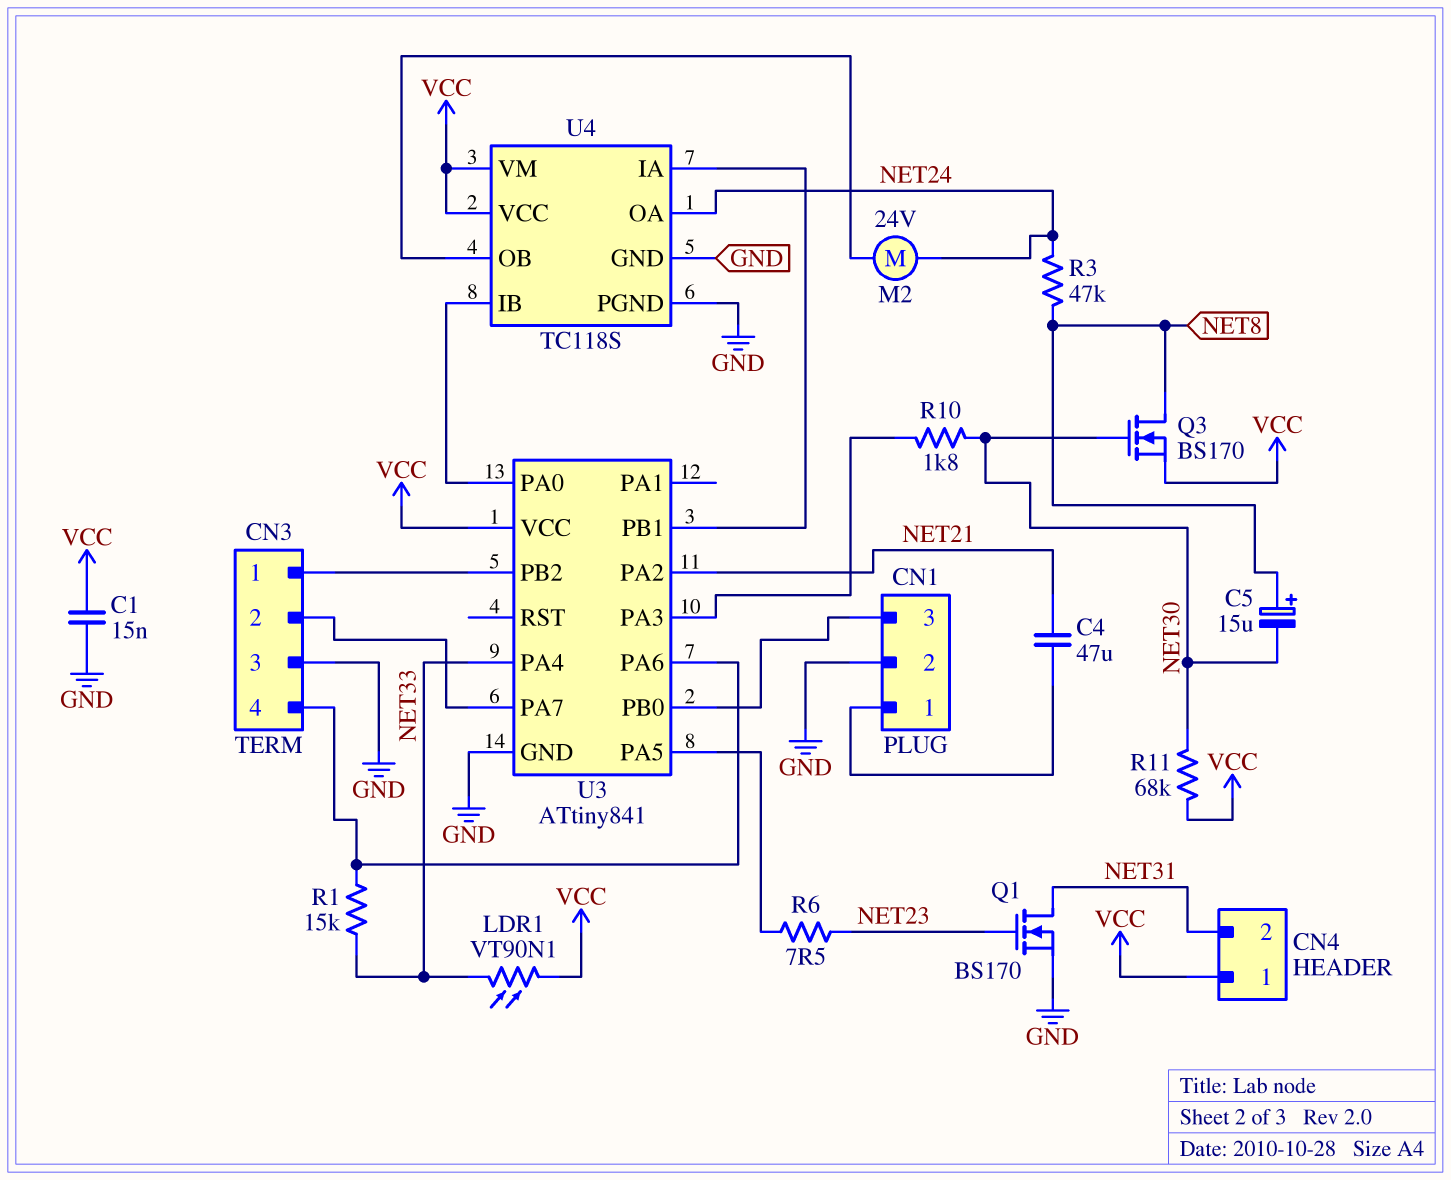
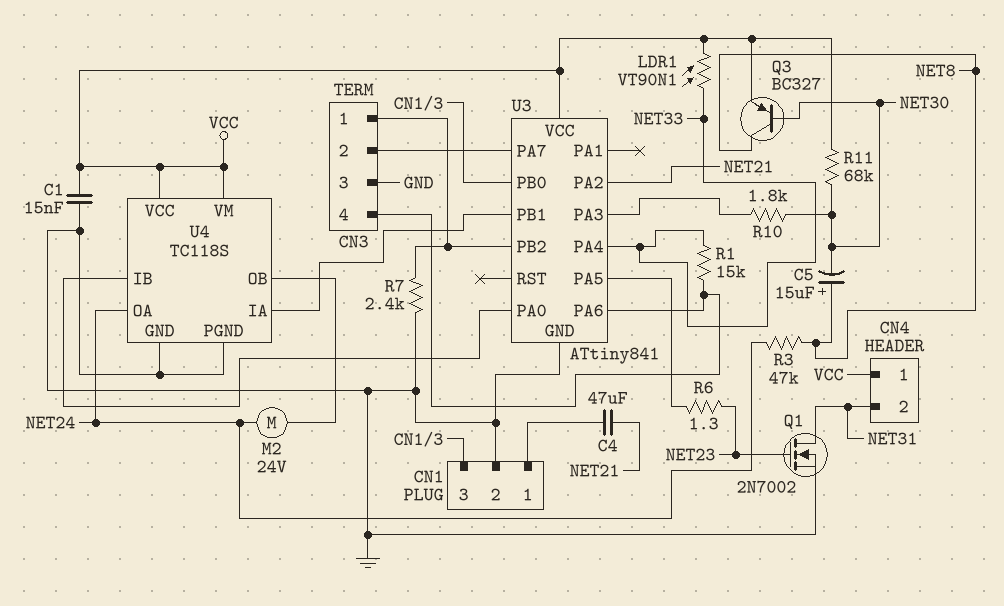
Q1: NMOS BS170 (G NET23, D NET31, S GND) -> NMOS 2N7002 (G NET23, D NET31, S GND)
Q3: NMOS BS170 (G NET30, D NET8, S VCC) -> PNP BC327 (B NET30, C NET8, E VCC)
R6: 7.5 (NET23, U3/PA5) -> 1.3 (NET23, U3/PA5)
R7: none -> 2.4k (CN3/1, GND)

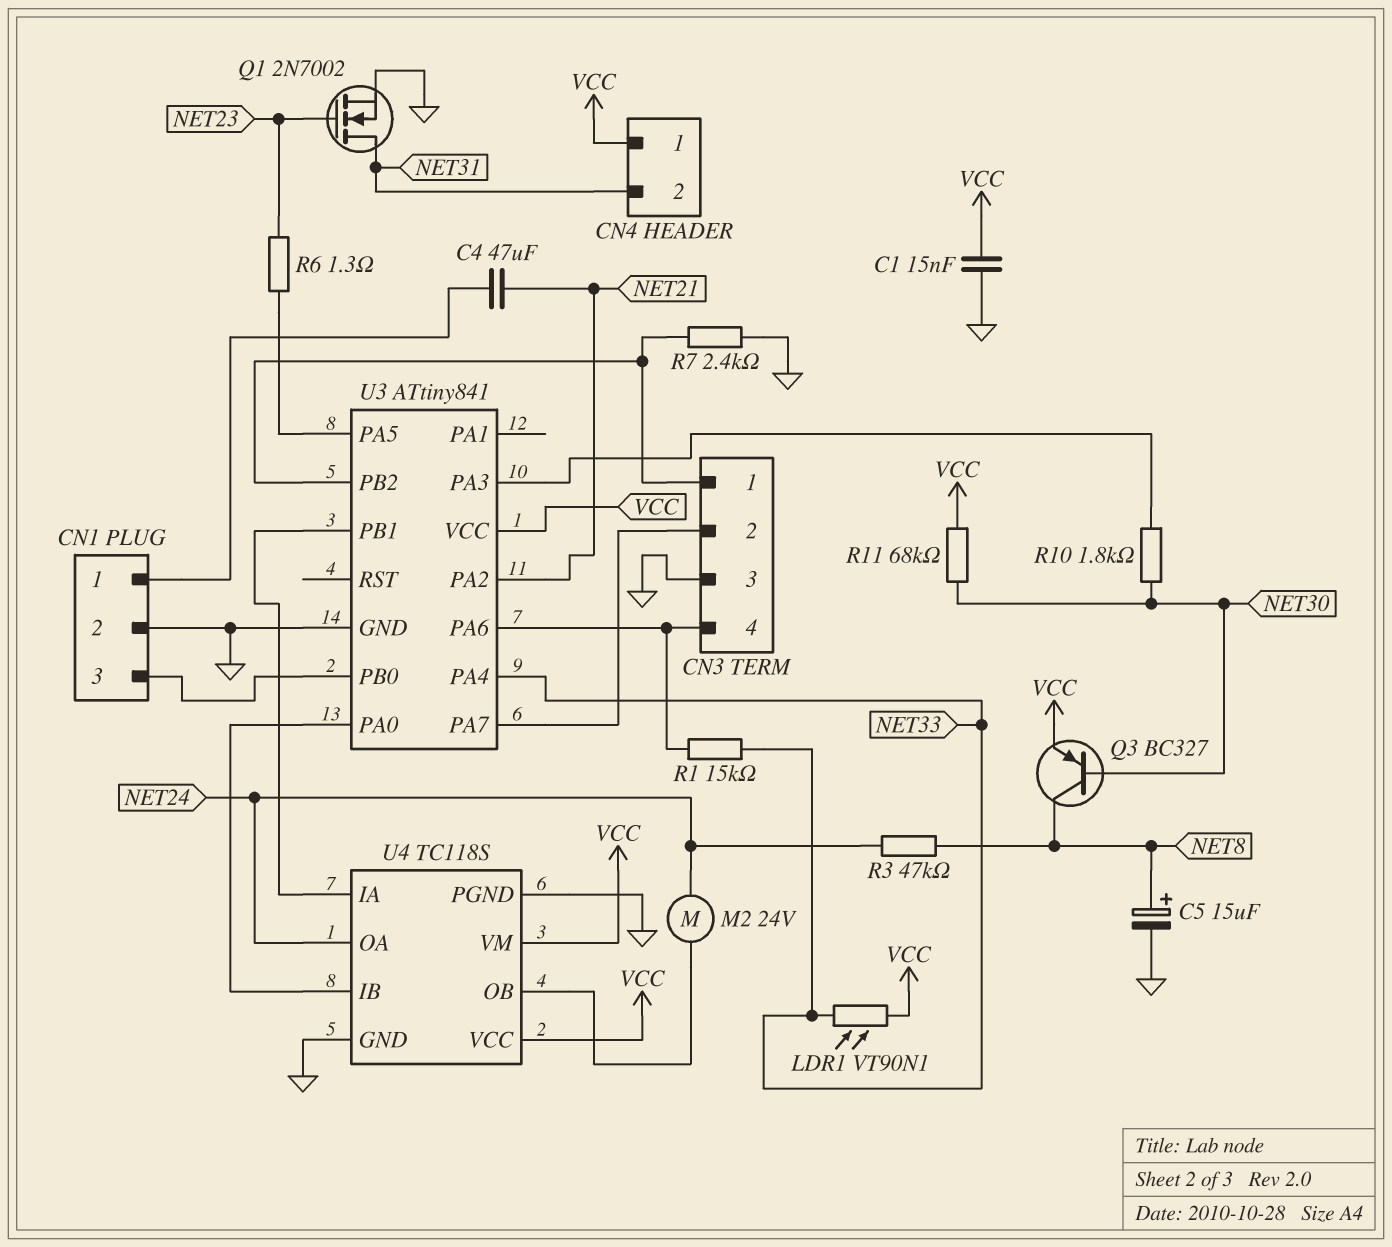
C5: 15uF (plus NET8, minus NET30) -> 15uF (plus NET8, minus GND)

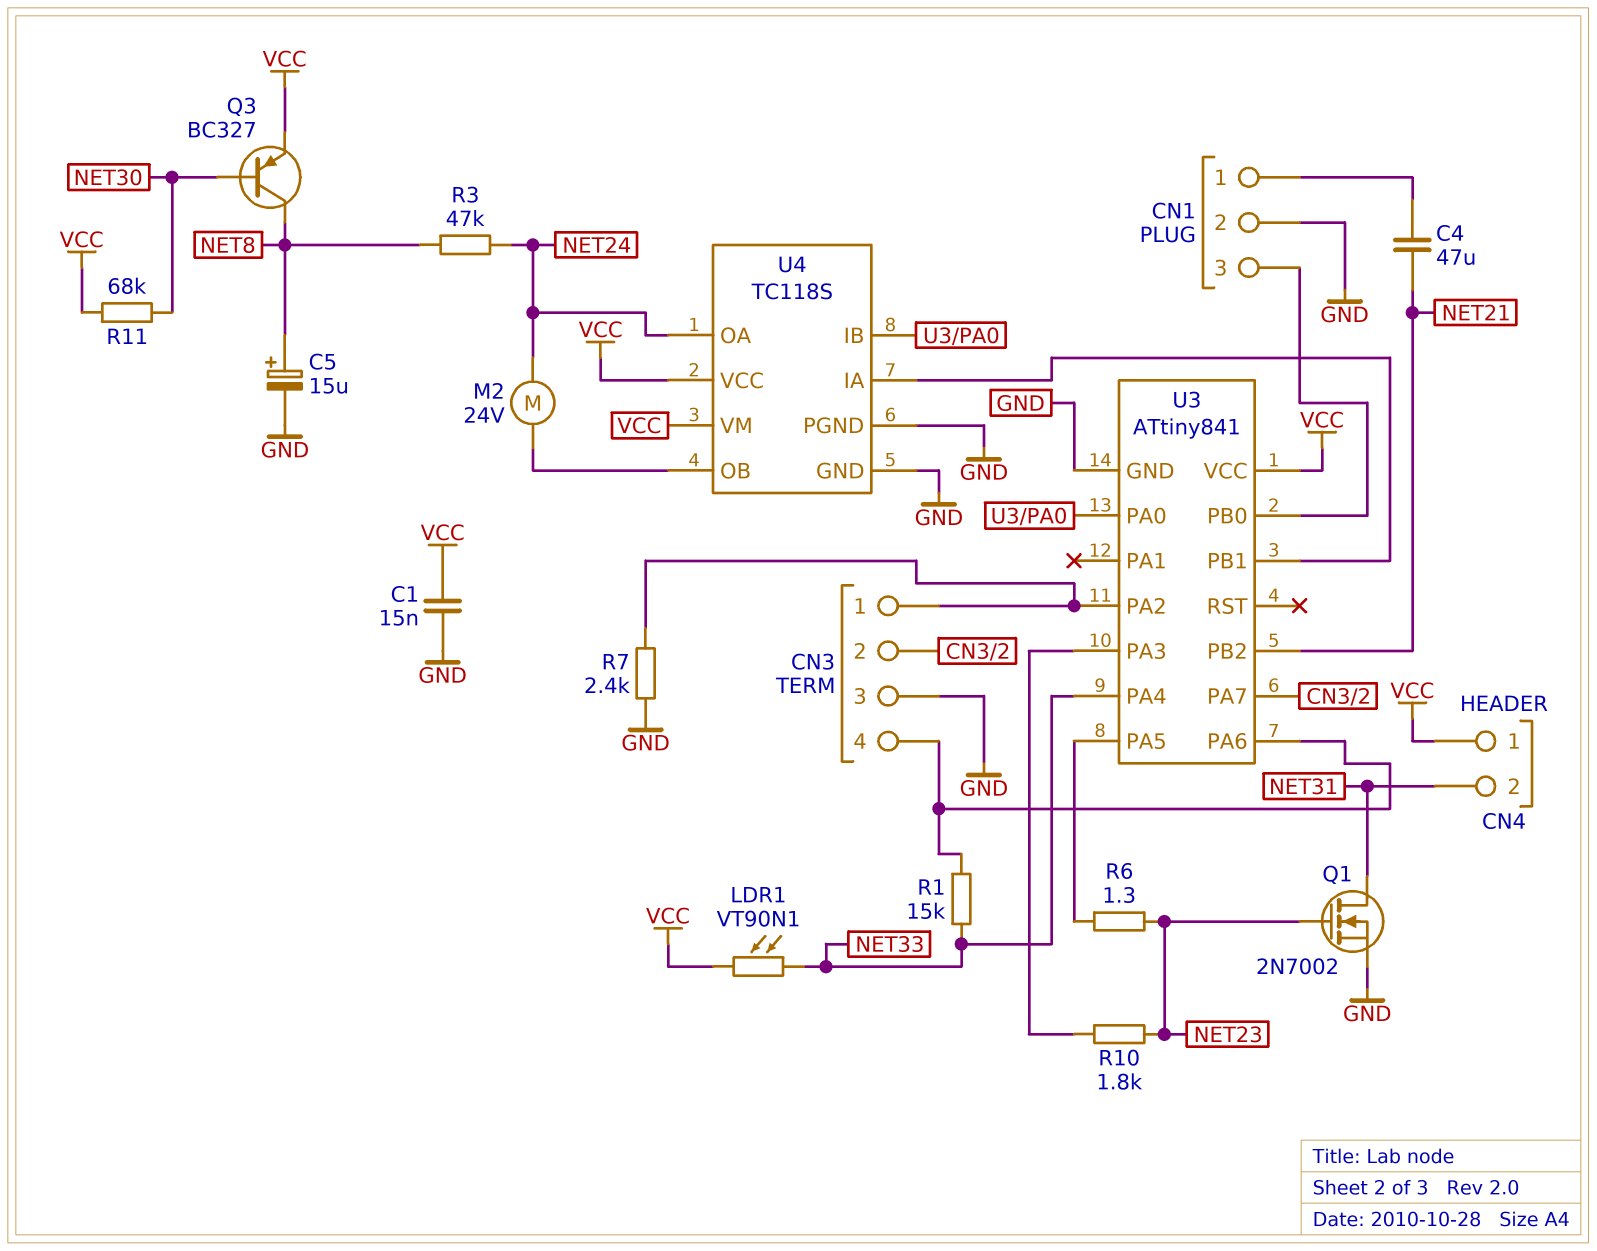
R10: 1.8k (NET30, U3/PA3) -> 1.8k (NET23, U3/PA3)
U3 pin PA2: NET21 -> CN3/1
U3 pin PB2: CN3/1 -> NET21

